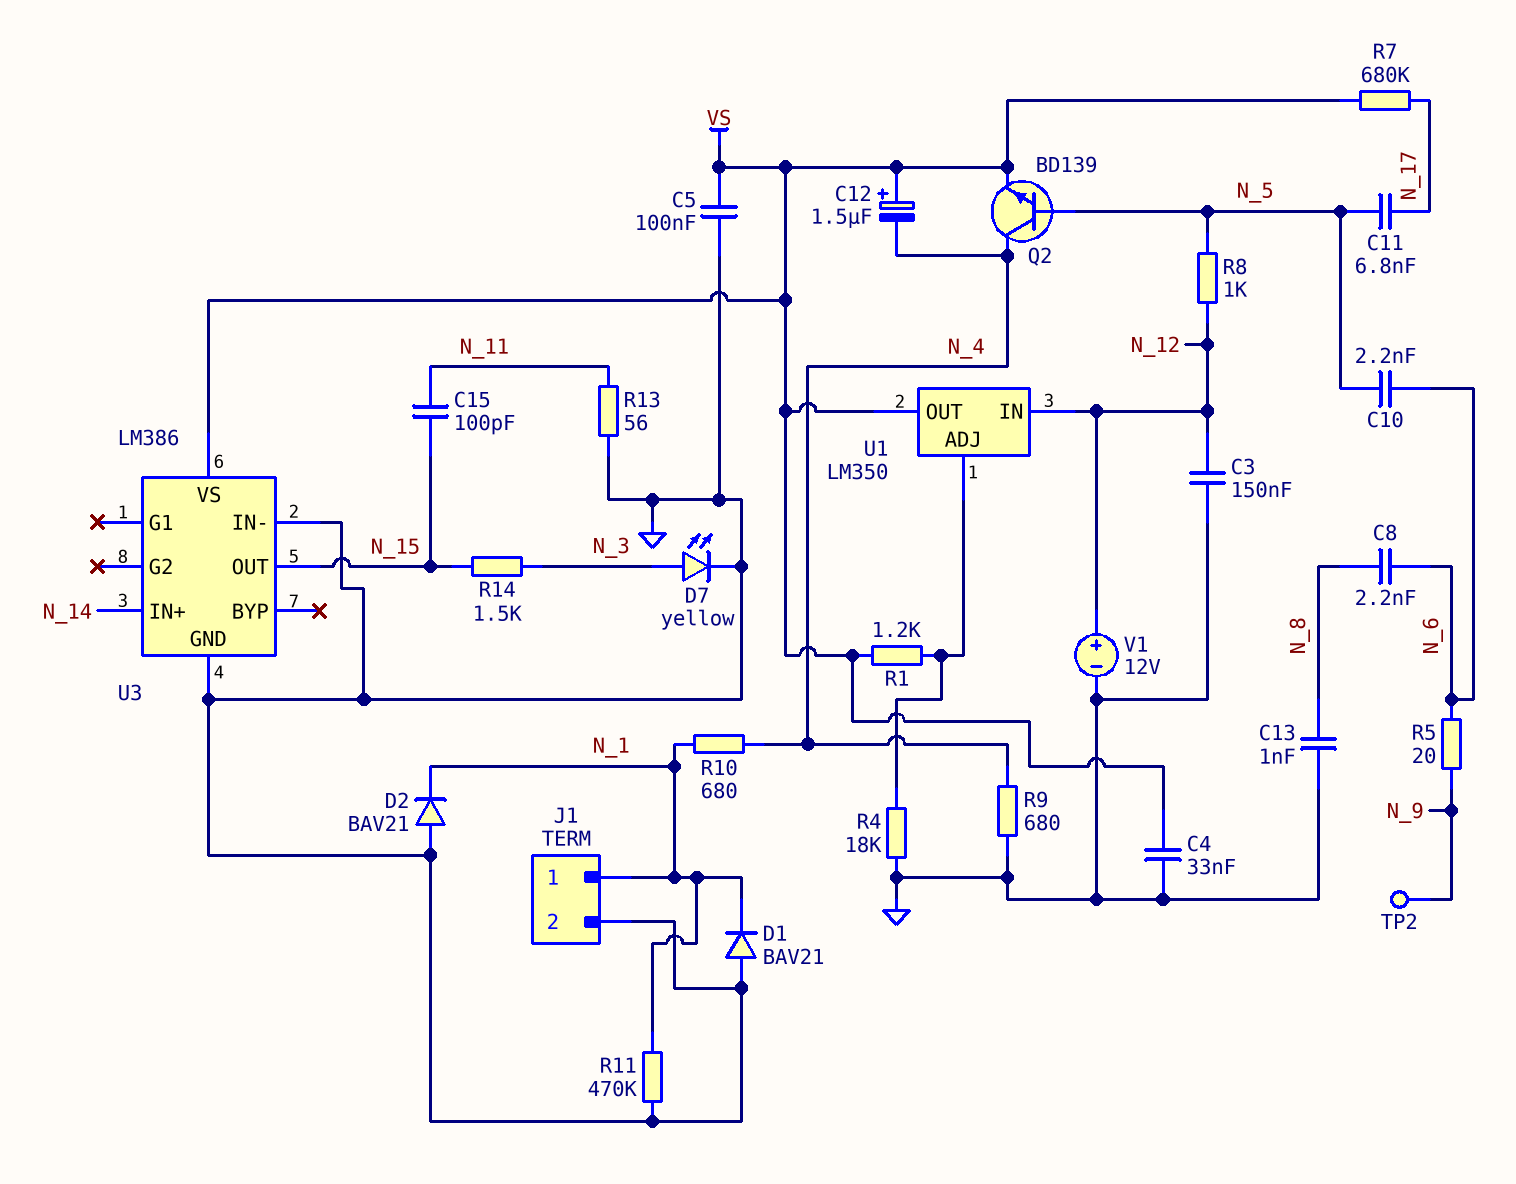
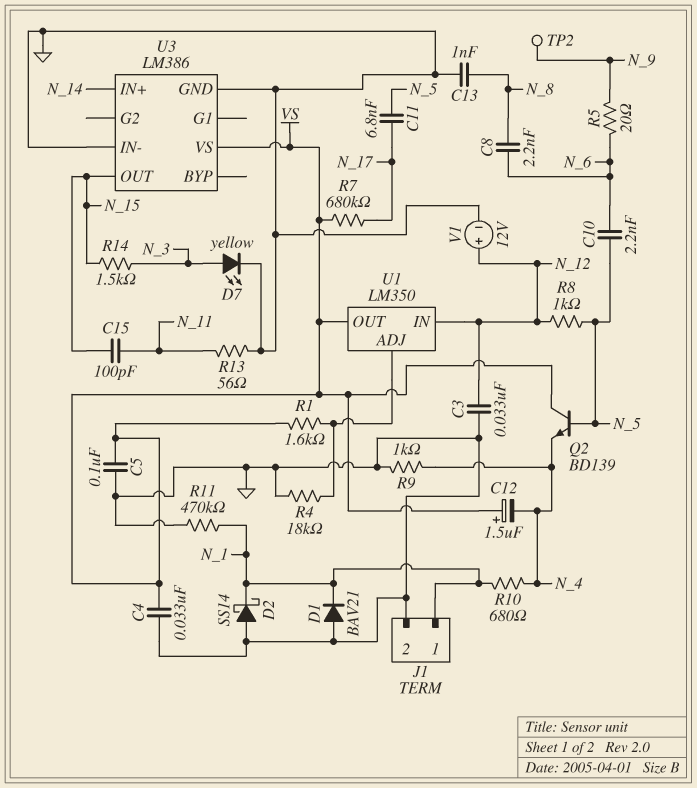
C3: 150nF (GND, N_12) -> 33nF (GND, N_12)
D2: diode BAV21 (A GND, K N_1) -> schottky SS14 (A GND, K N_1)
Q2: NPN BD139 (B N_5, C N_4, E VS) -> NPN BD139 (B N_5, C VS, E N_4)
R1: 1.2k (U1/ADJ, VS) -> 1.6k (U1/ADJ, VS)
R9: 680 (GND, N_4) -> 1k (GND, N_4)

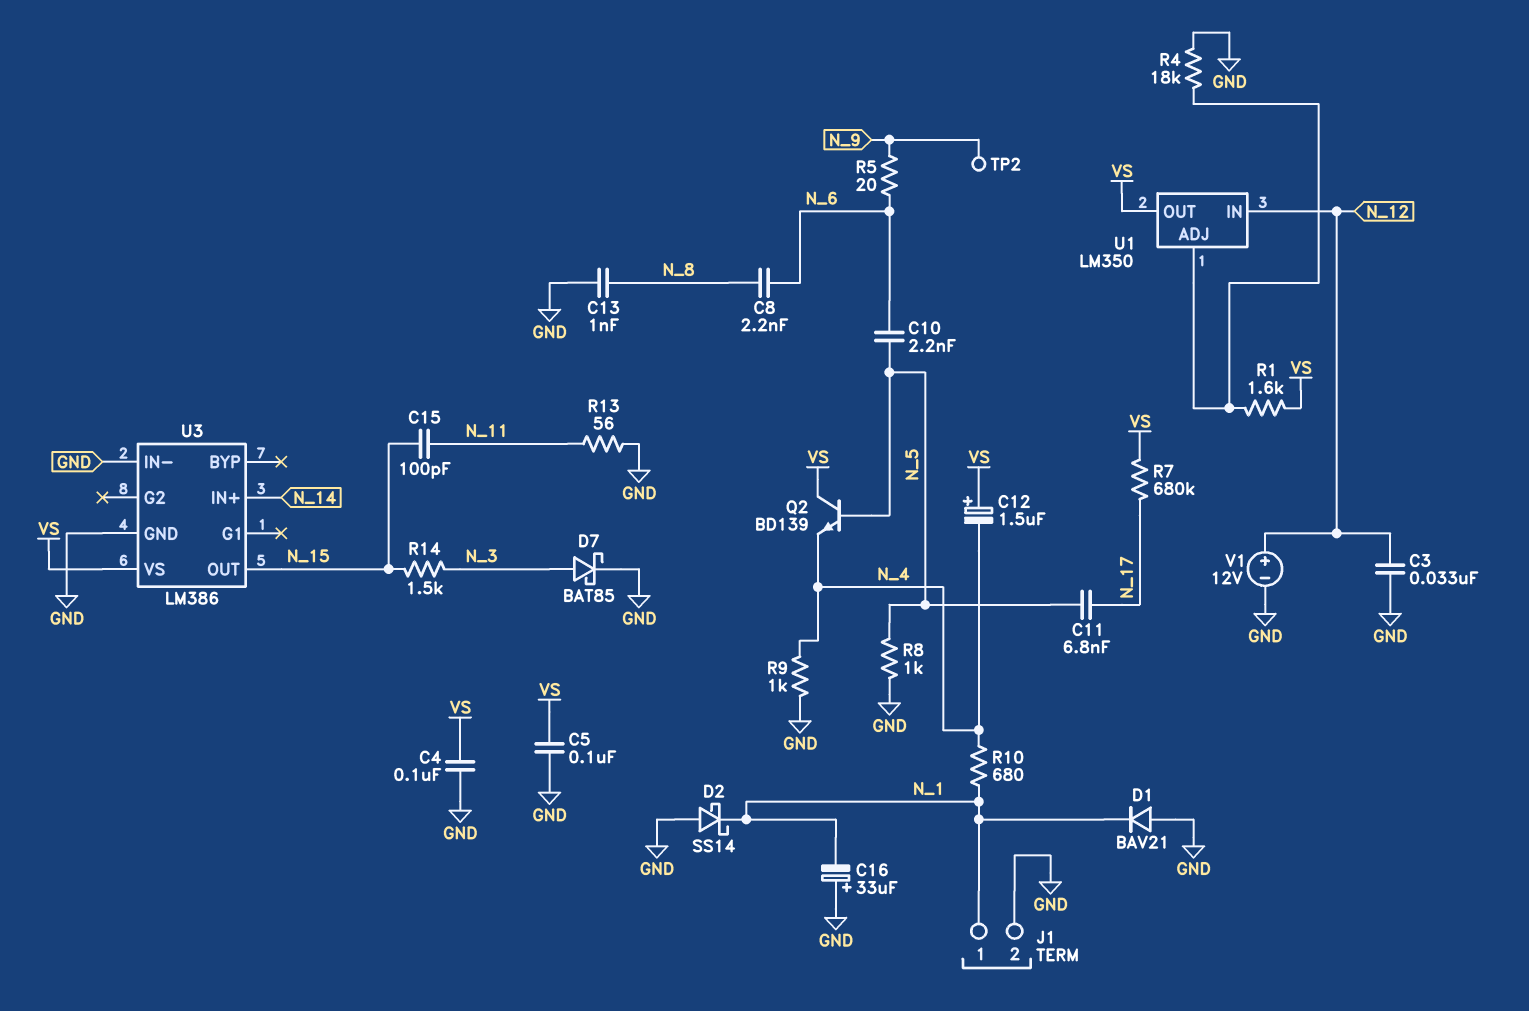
C4: 33nF (GND, VS) -> 100nF (GND, VS)
C16: none -> 33uF (plus GND, minus N_1)
D7: LED yellow (A N_3, K GND) -> schottky BAT85 (A N_3, K GND)
R8: 1k (N_5, N_12) -> 1k (GND, N_5)
R11: 470k (GND, N_1) -> none

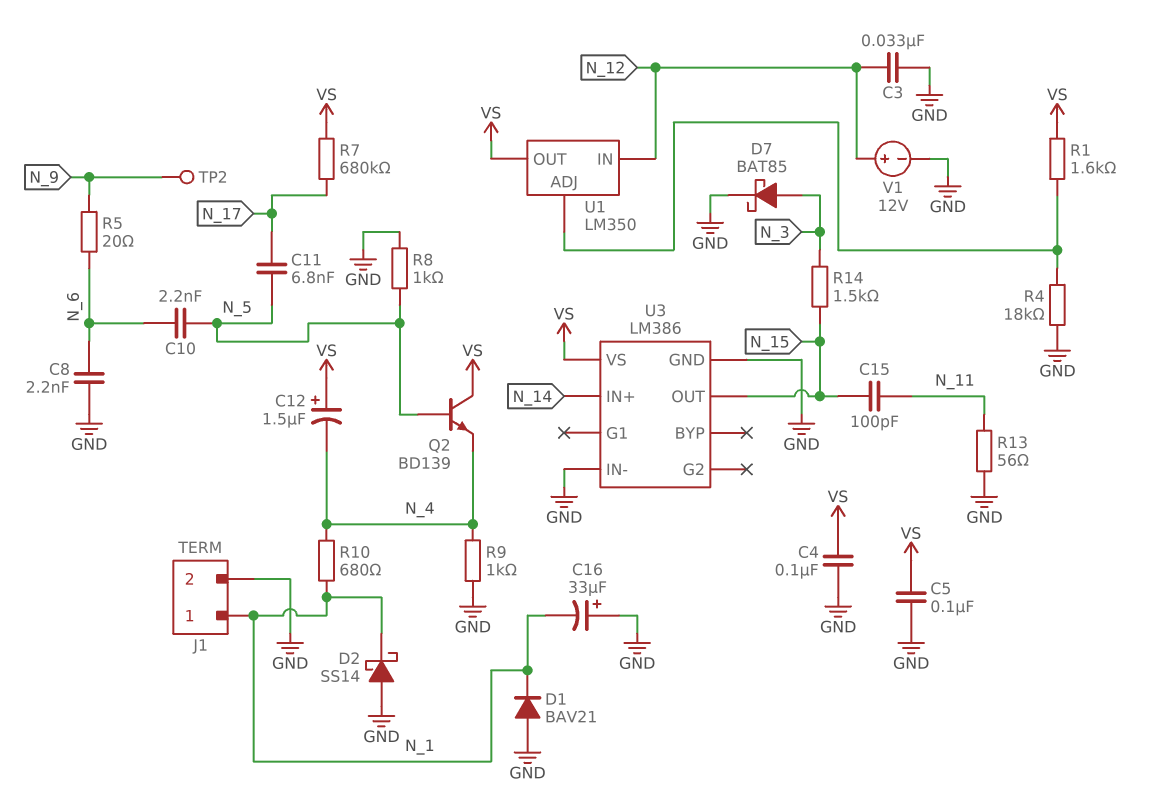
C8: 2.2nF (N_6, N_8) -> 2.2nF (GND, N_6)
C13: 1nF (GND, N_8) -> none

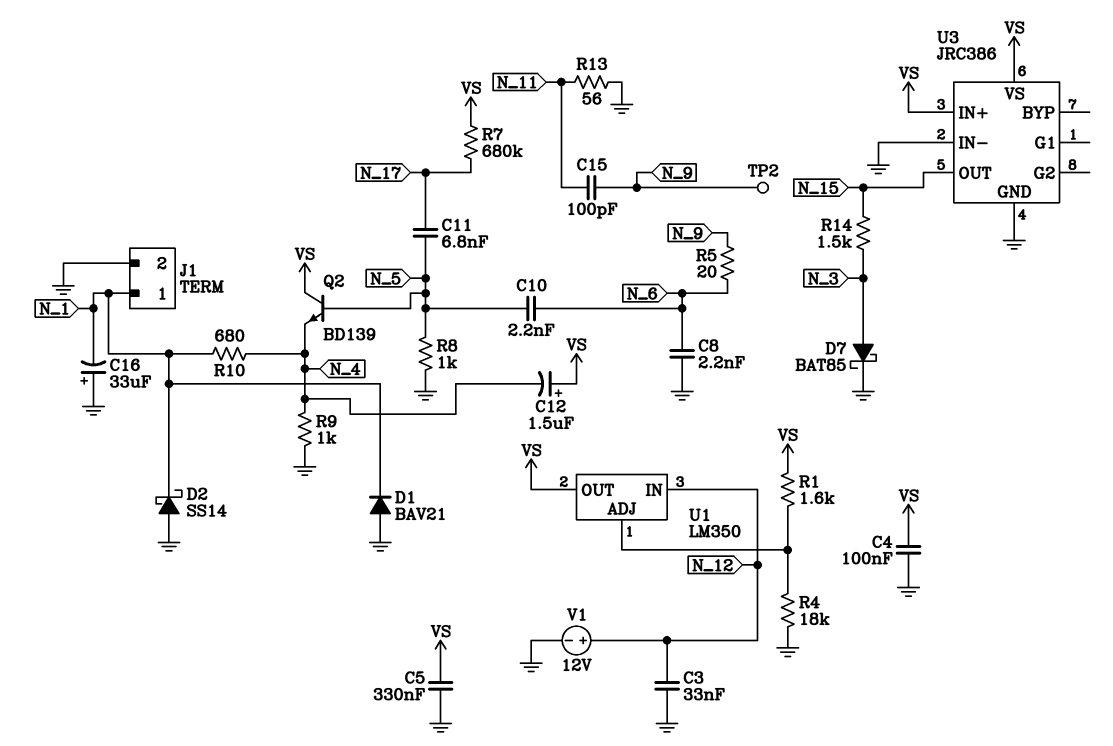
C5: 100nF (GND, VS) -> 330nF (GND, VS)
C15: 100pF (N_11, N_15) -> 100pF (N_9, N_11)
U3: LM386 -> JRC386
U3 pin IN+: N_14 -> VS

